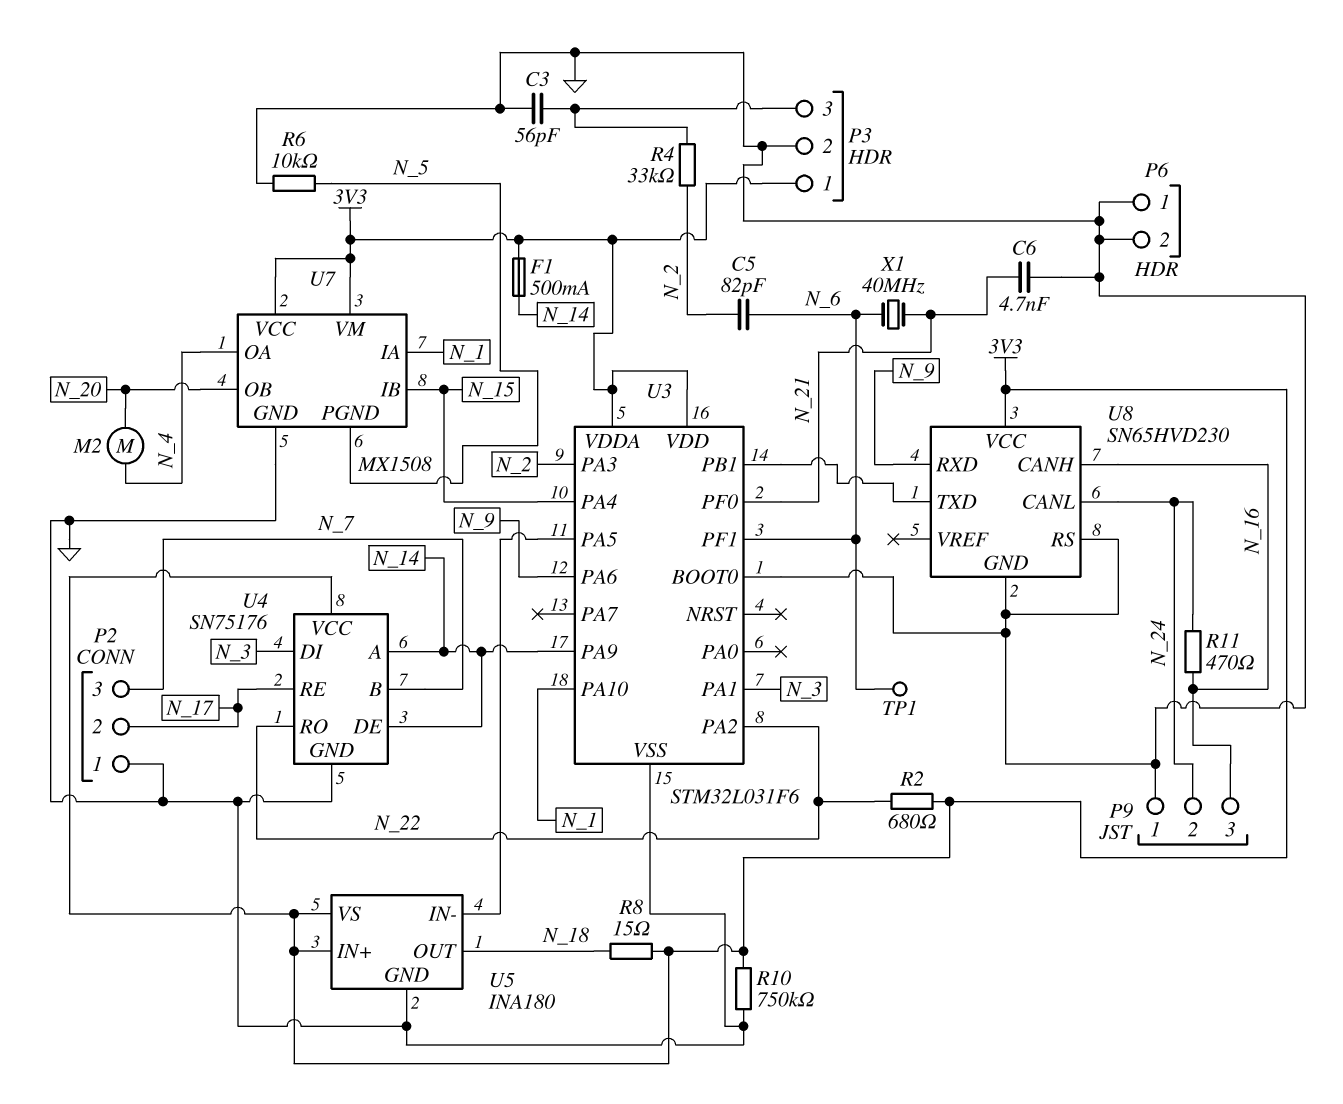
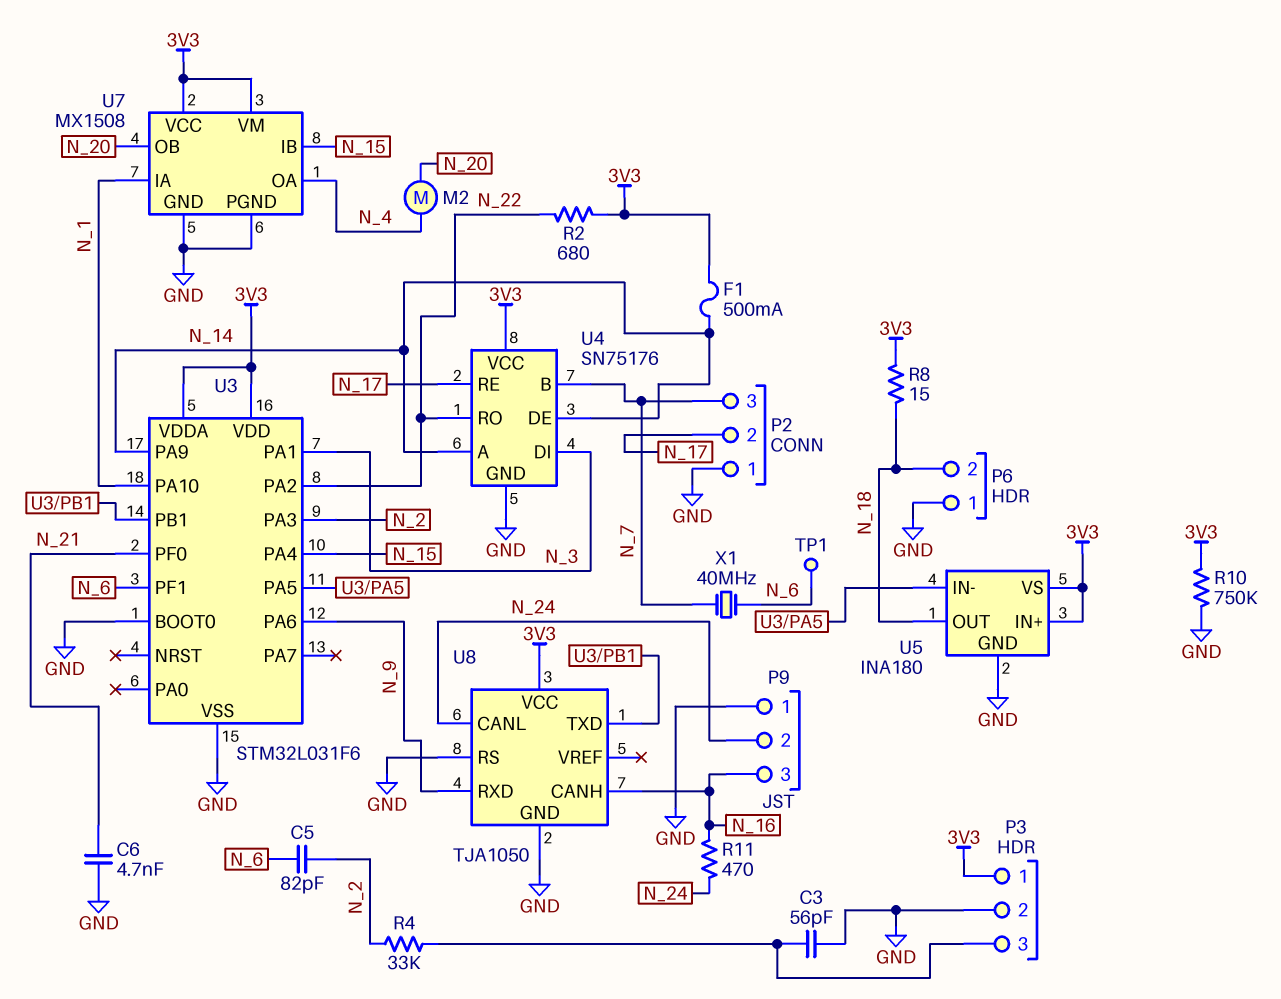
P6 pin 2: GND -> N_18
R6: 10k (GND, N_5) -> none
U7 pin PGND: N_5 -> GND
U8: SN65HVD230 -> TJA1050
X1: 40MHz (N_6, N_21) -> 40MHz (N_6, N_7)

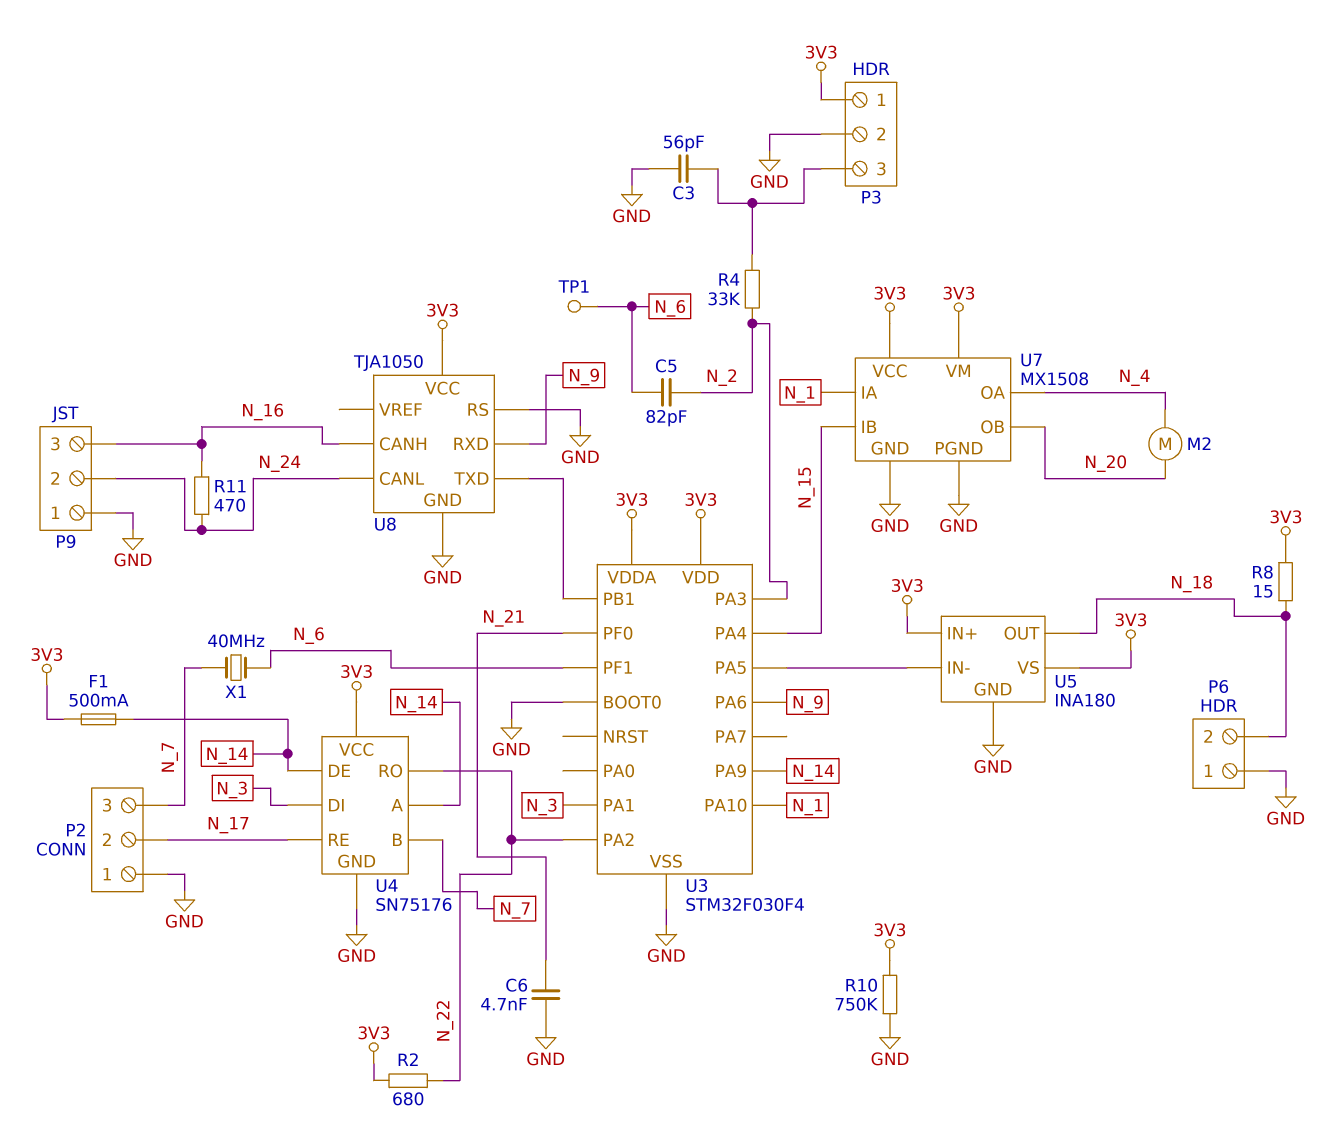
U3: STM32L031F6 -> STM32F030F4

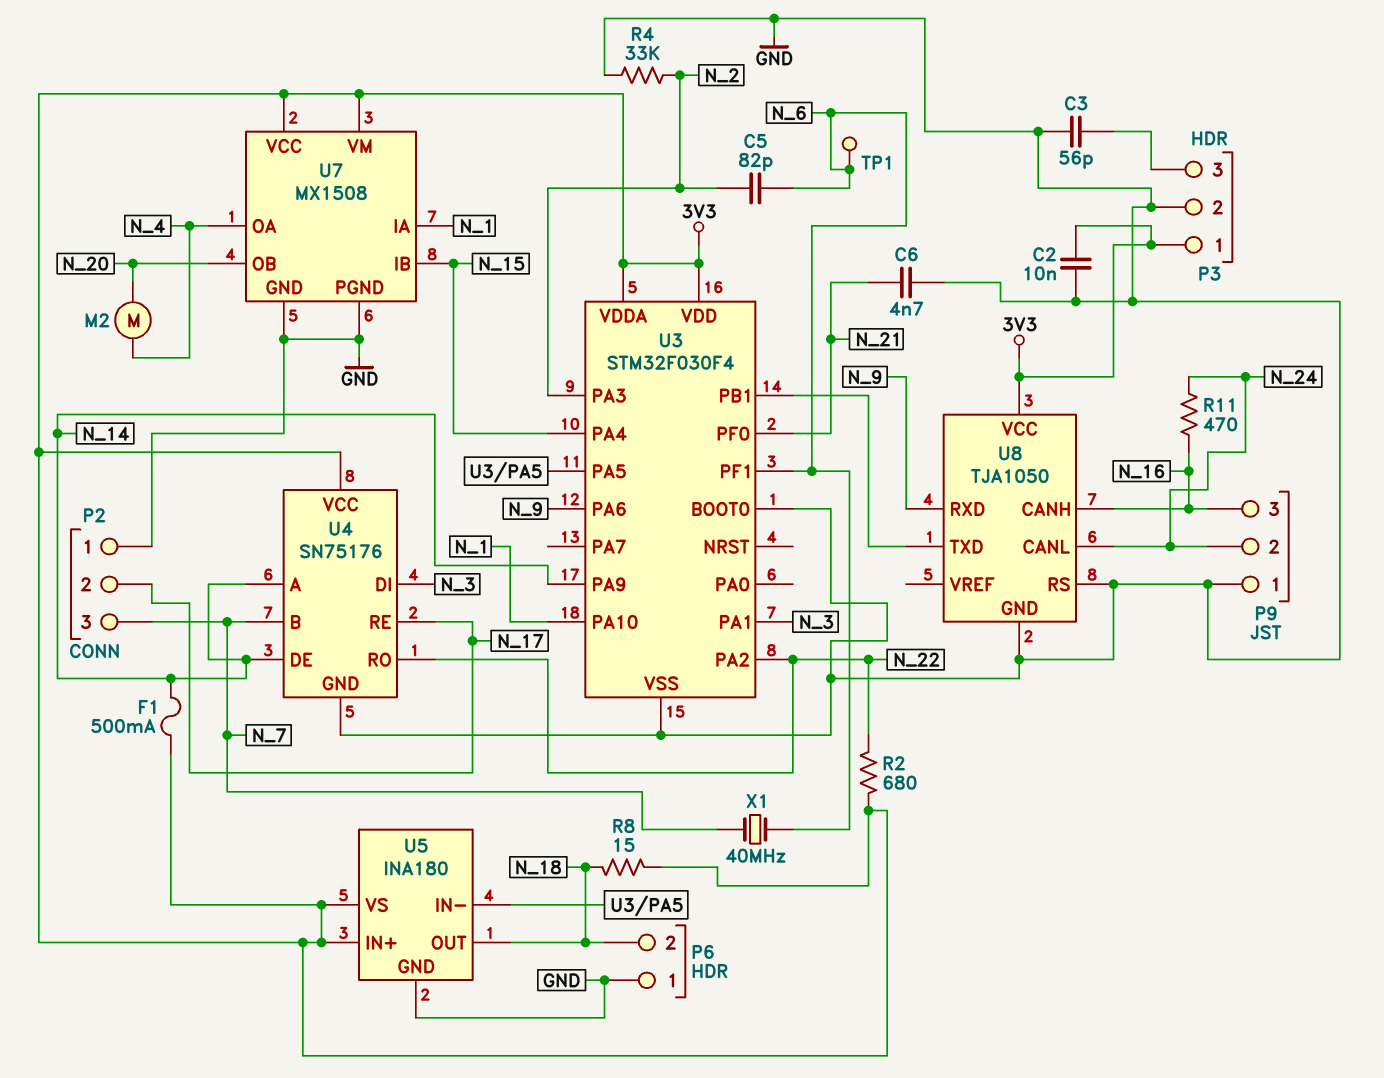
C2: none -> 10nF (3V3, GND)
R4: 33k (N_2, P3/3) -> 33k (GND, N_2)
R10: 750k (3V3, GND) -> none

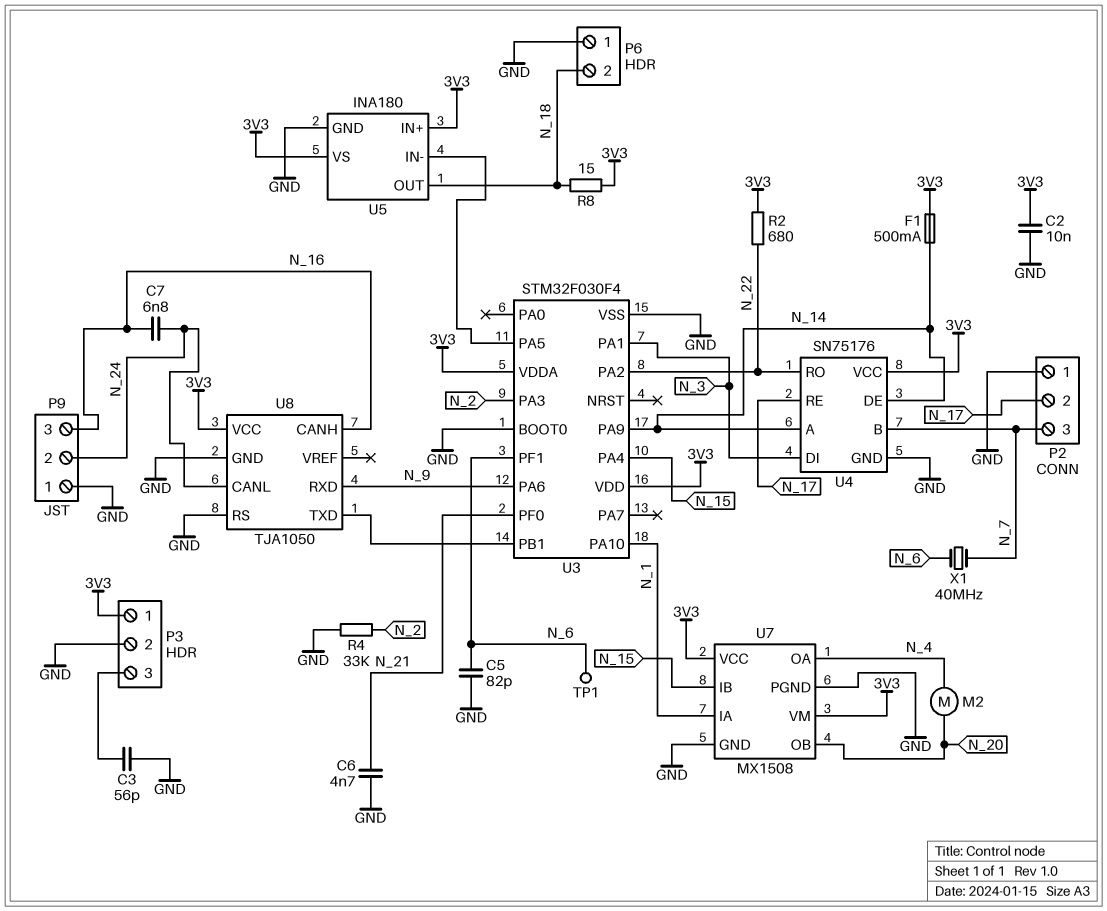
C5: 82pF (N_2, N_6) -> 82pF (GND, N_6)
C7: none -> 6.8nF (N_16, N_24)
R11: 470 (N_16, N_24) -> none

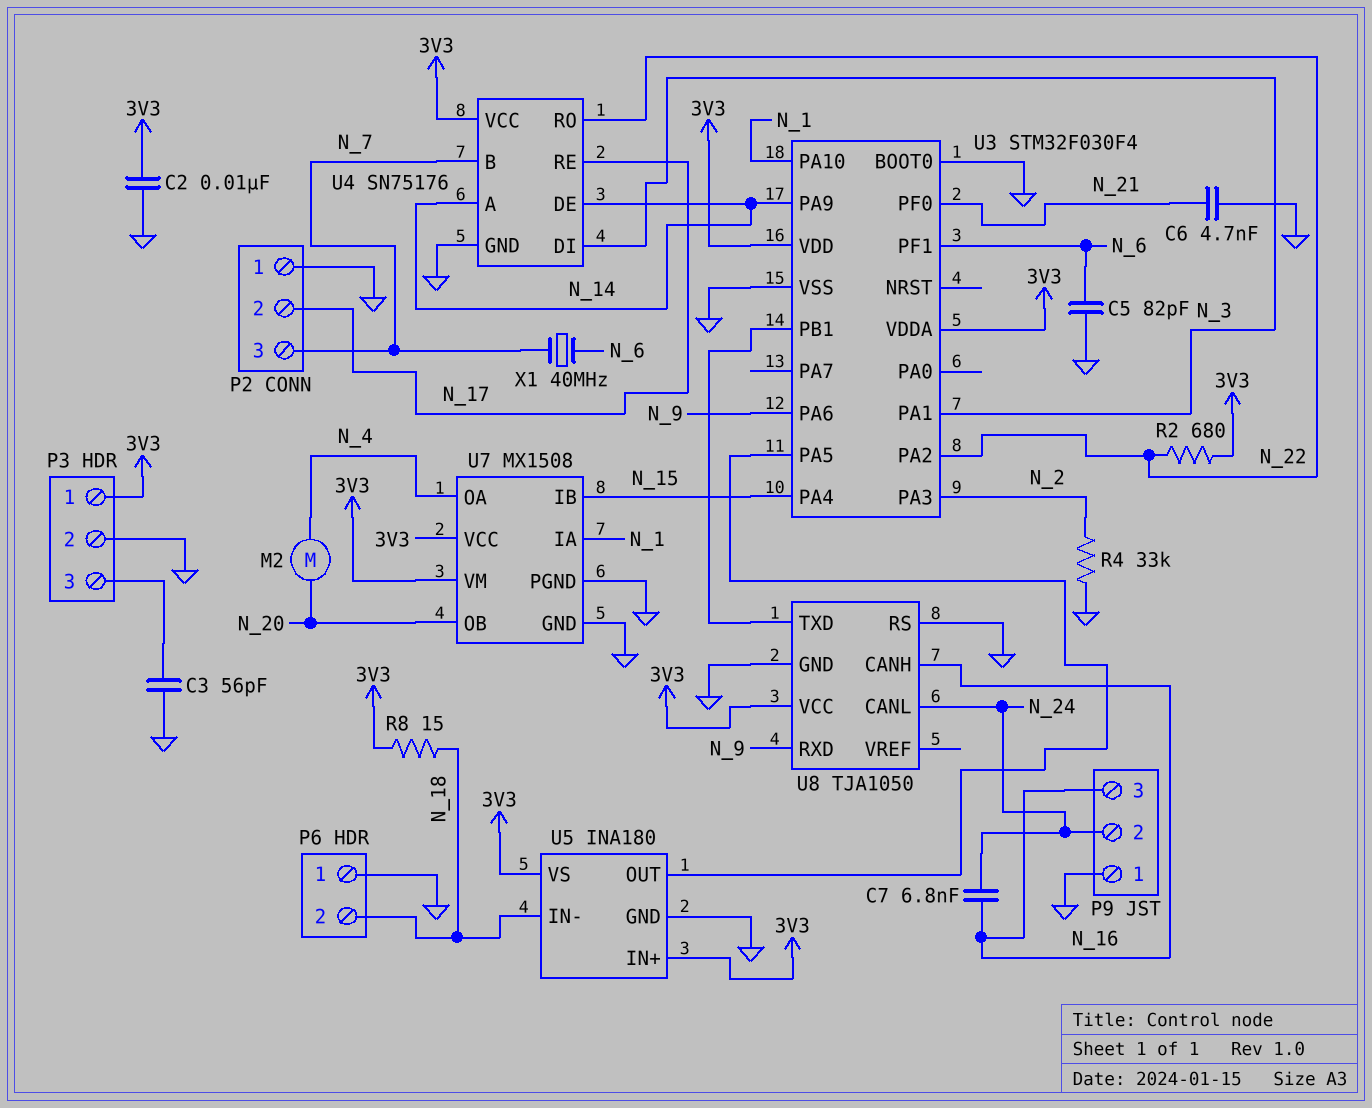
F1: 500mA (3V3, N_14) -> none
TP1: test point (N_6) -> none
U5 pin IN-: U3/PA5 -> N_18
U5 pin OUT: N_18 -> U3/PA5

